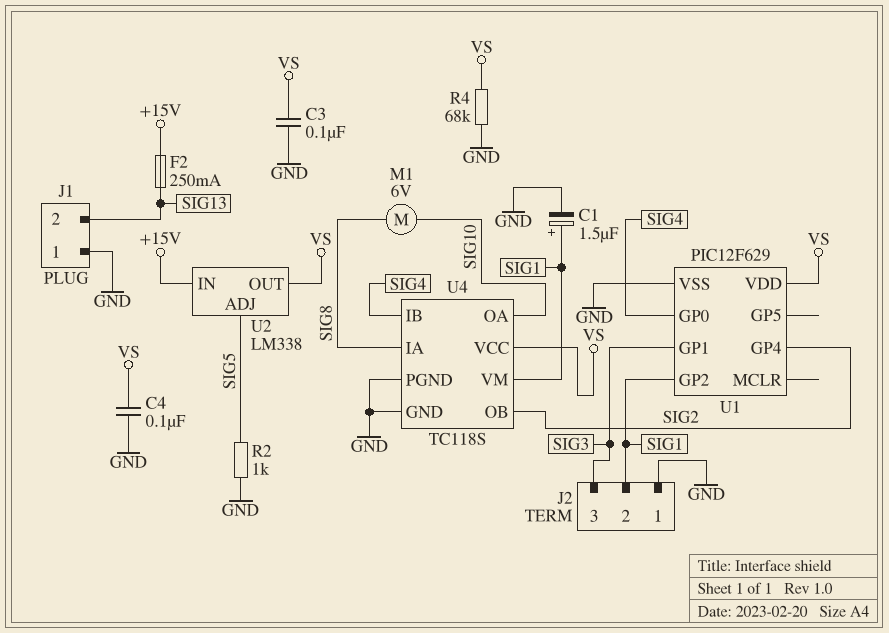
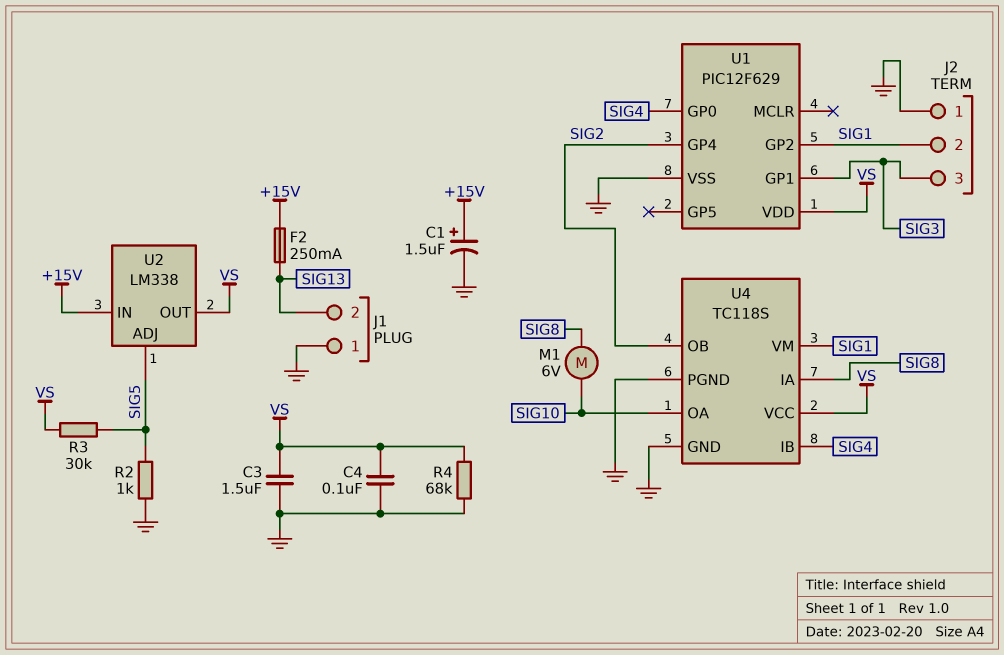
C1: 1.5uF (plus SIG1, minus GND) -> 1.5uF (plus +15V, minus GND)
C3: 100nF (GND, VS) -> 1.5uF (GND, VS)
R3: none -> 30k (SIG5, VS)

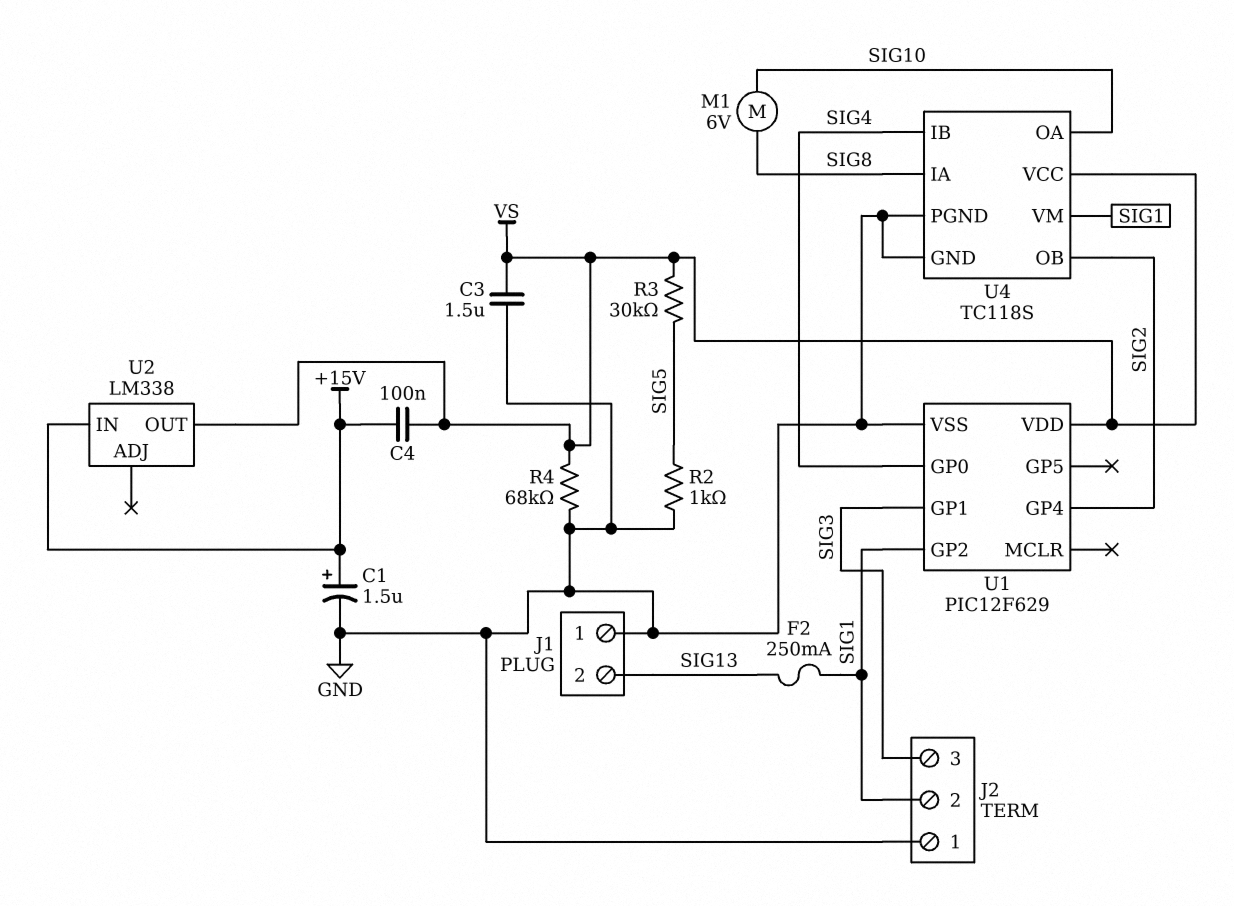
C4: 100nF (GND, VS) -> 100nF (+15V, VS)
F2: 250mA (+15V, SIG13) -> 250mA (SIG1, SIG13)
U2 pin ADJ: SIG5 -> none

